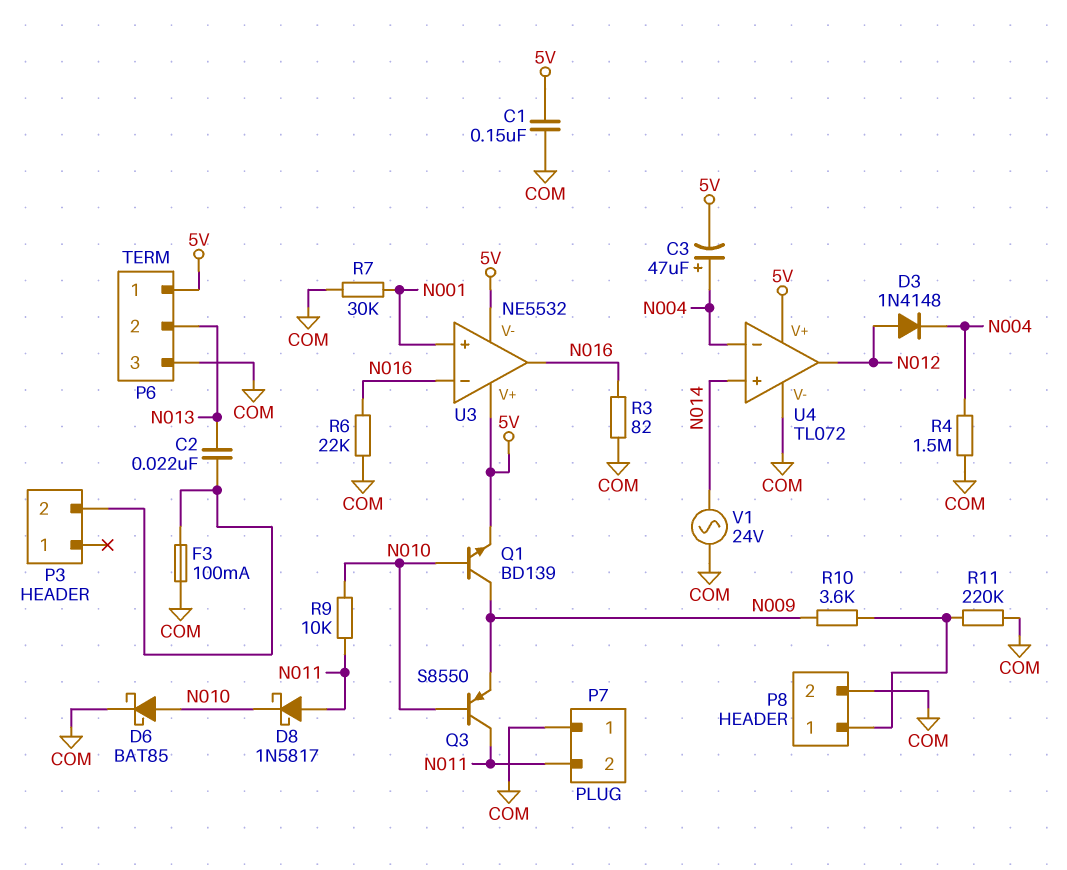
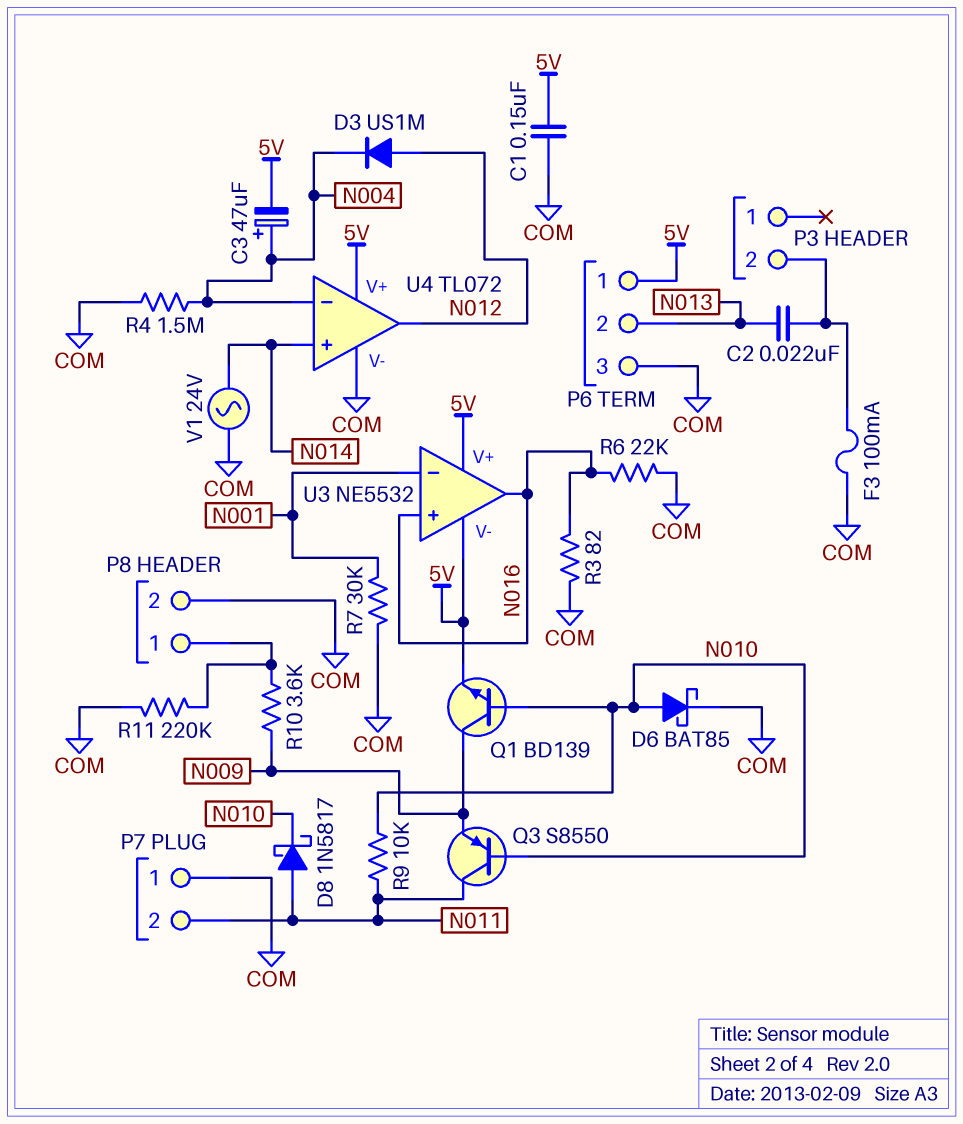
D3: diode 1N4148 (A N012, K N004) -> diode US1M (A N012, K N004)
U3 pin in+: N001 -> N016
U3 pin in-: N016 -> N001

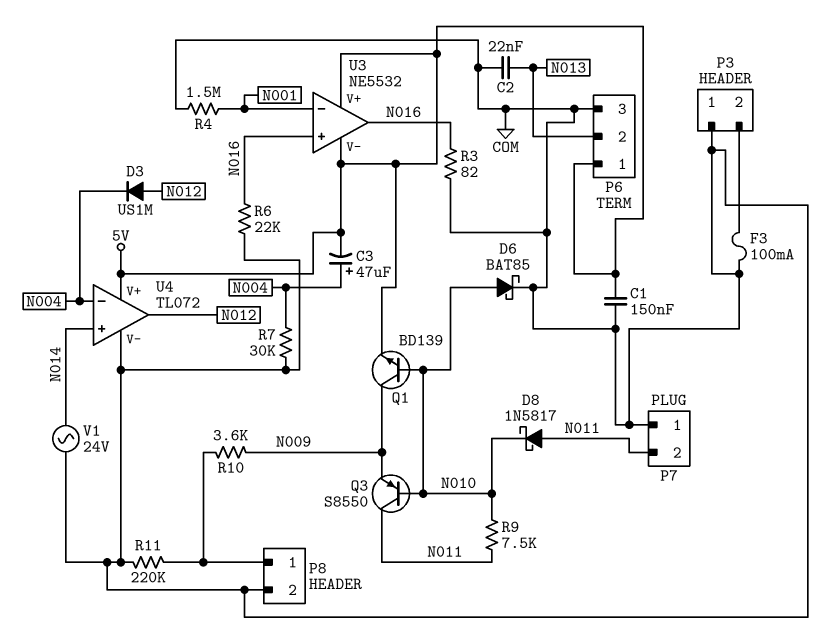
C2: 22nF (N013, P3/2) -> 22nF (COM, N013)
P3 pin 1: none -> COM
R4: 1.5M (COM, N004) -> 1.5M (COM, N001)
R7: 30k (COM, N001) -> 30k (COM, N004)
R9: 10k (N010, N011) -> 7.5k (N010, N011)

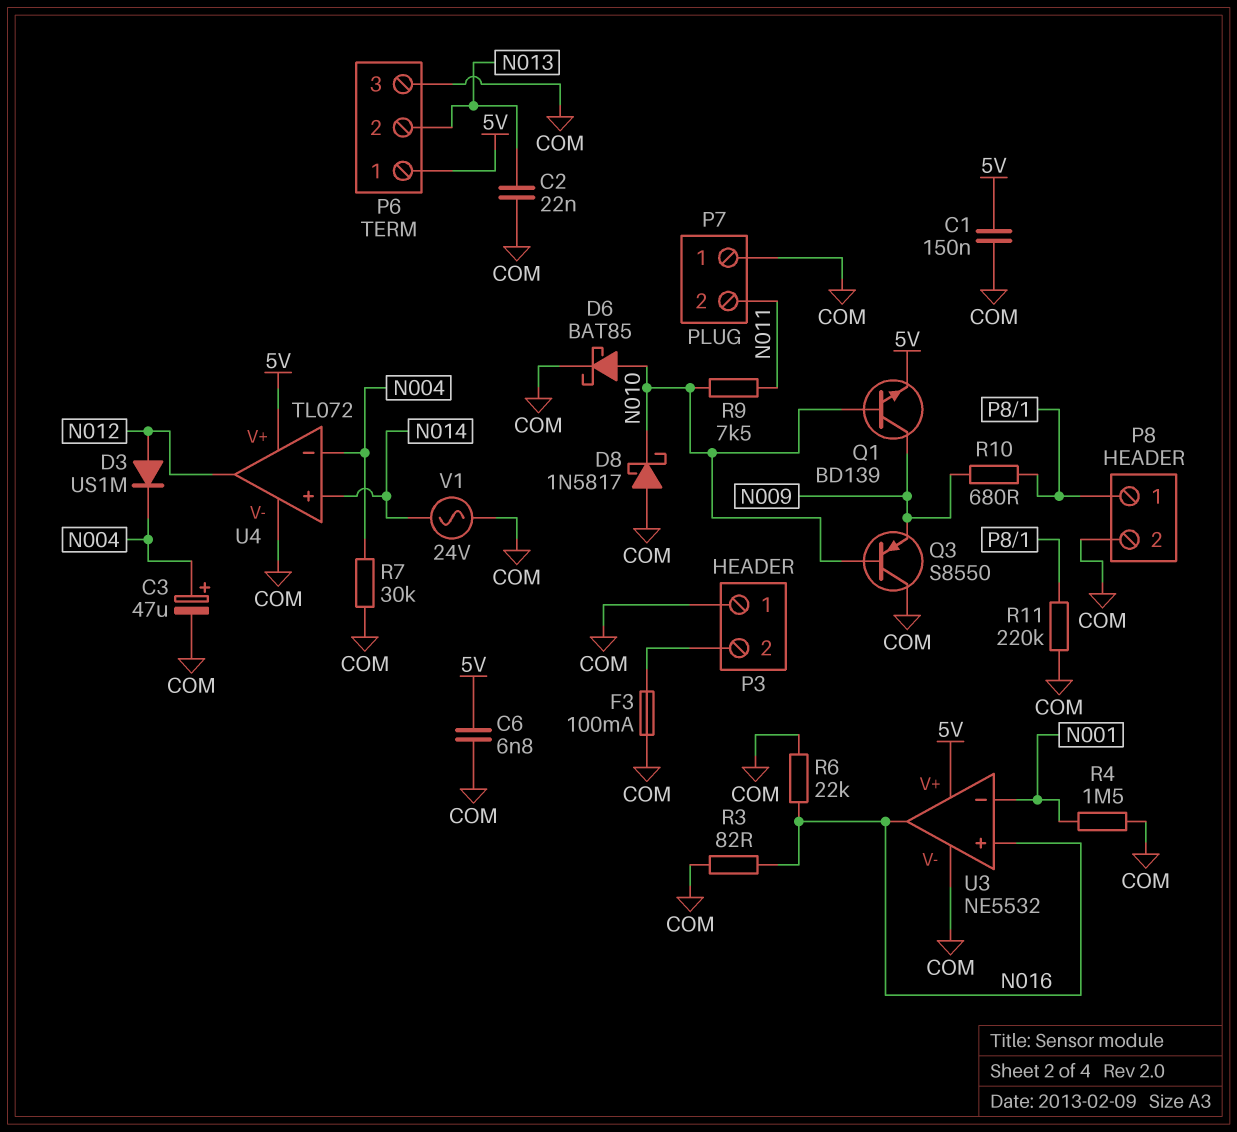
C3: 47uF (plus N004, minus 5V) -> 47uF (plus N004, minus COM)
C6: none -> 6.8nF (5V, COM)
D8: schottky 1N5817 (A N011, K N010) -> schottky 1N5817 (A COM, K N010)
Q3: PNP S8550 (B N010, C N011, E N009) -> PNP S8550 (B N010, C COM, E N009)
R10: 3.6k (N009, P8/1) -> 680 (N009, P8/1)
U3 pin V-: 5V -> COM

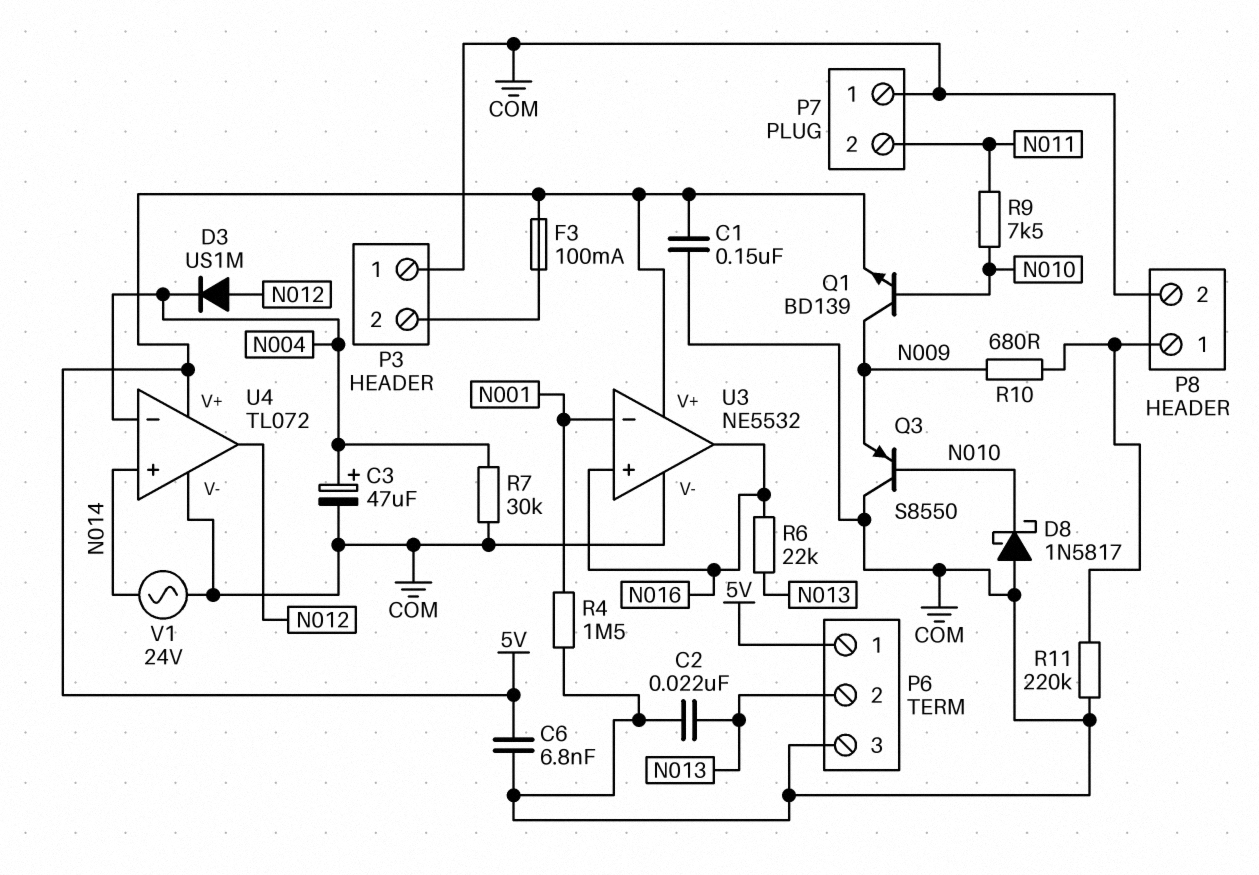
D6: schottky BAT85 (A N010, K COM) -> none
F3: 100mA (COM, P3/2) -> 100mA (5V, P3/2)
R3: 82 (COM, N016) -> none
R6: 22k (COM, N016) -> 22k (N013, N016)

